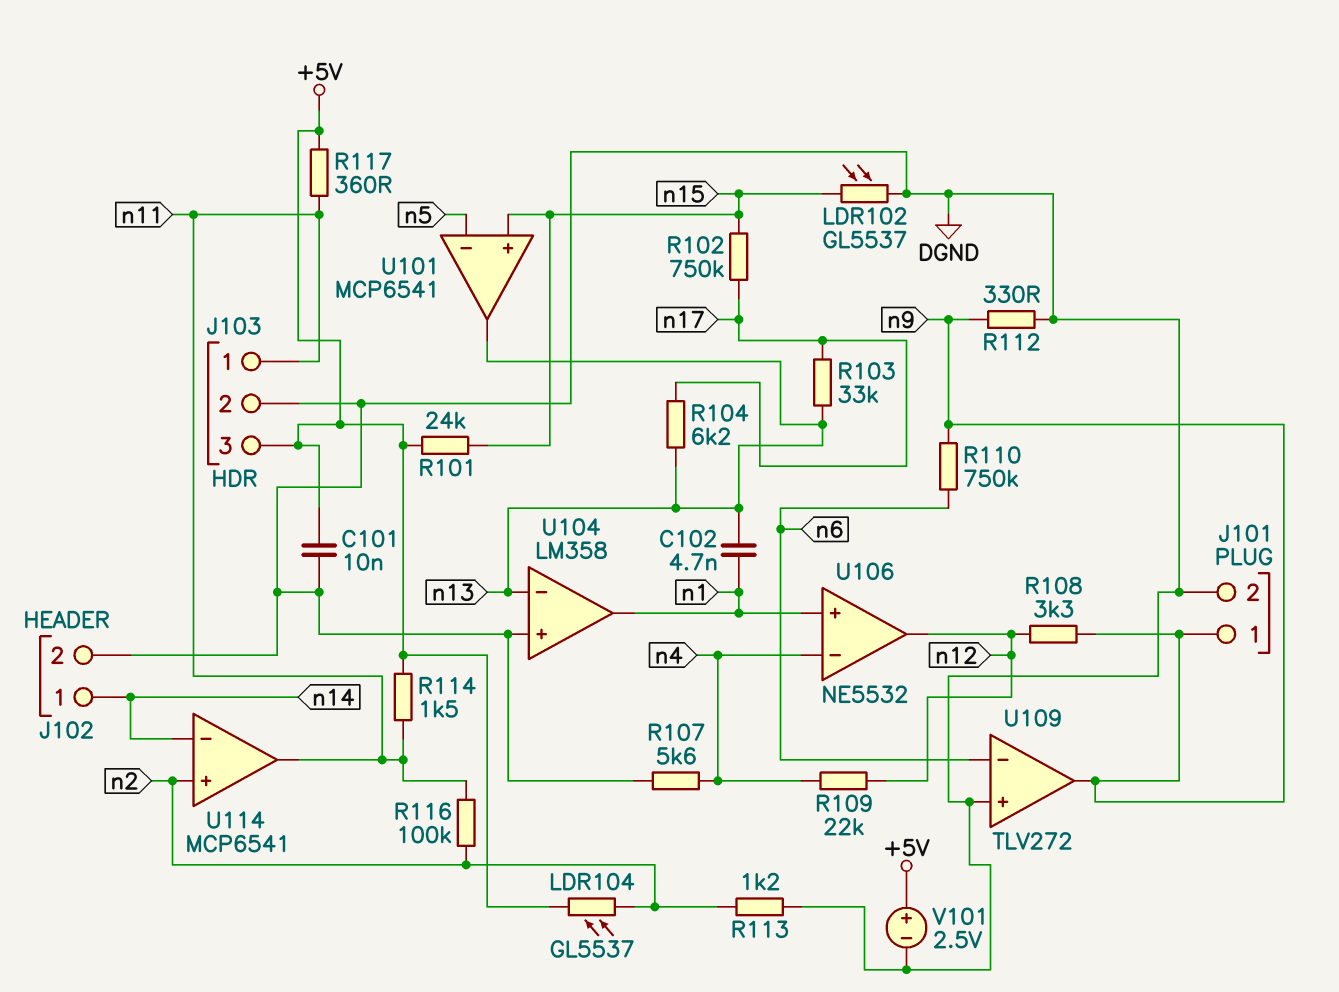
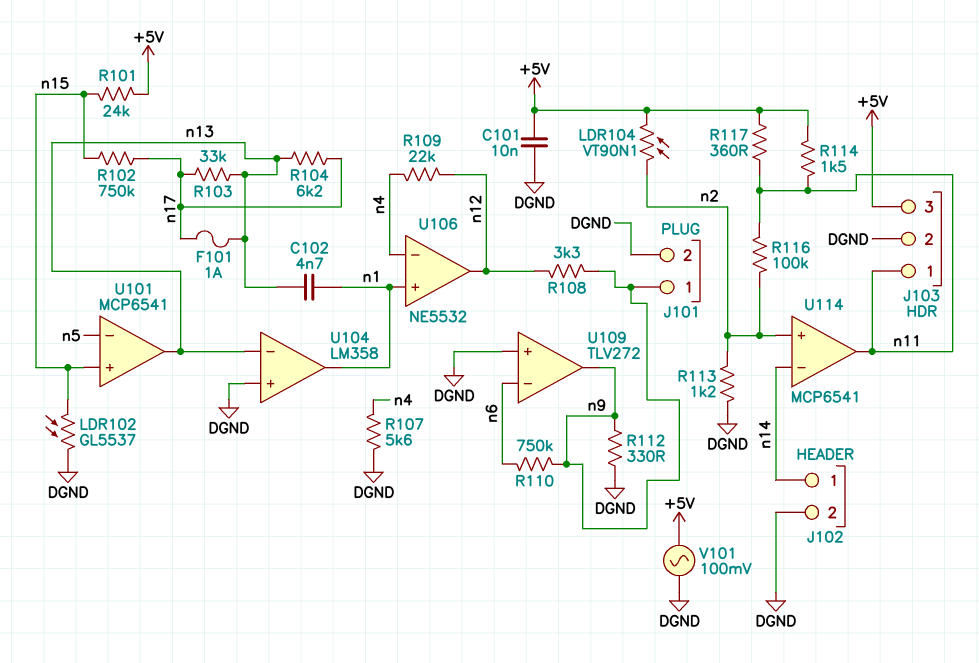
F101: none -> 1A (n13, n17)
LDR104: GL5537 (+5V, n2) -> VT90N1 (+5V, n2)
V101: 2.5V (plus +5V, minus DGND) -> AC 100mV (+5V, DGND)

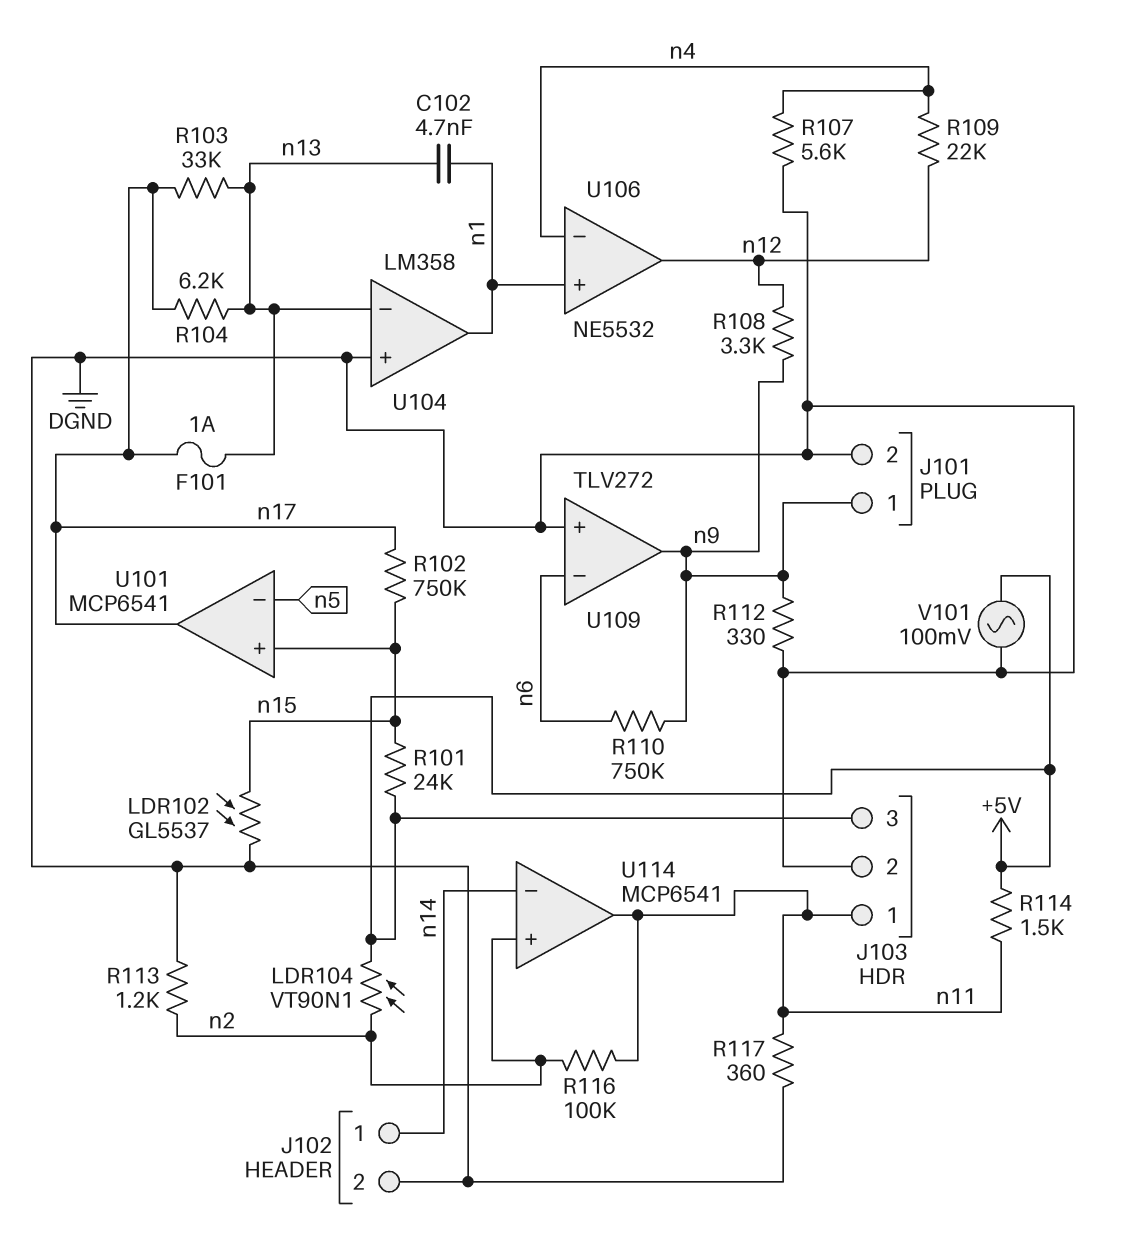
C101: 10nF (+5V, DGND) -> none
R117: 360 (+5V, n11) -> 360 (DGND, n11)
U101 pin out: n13 -> n17

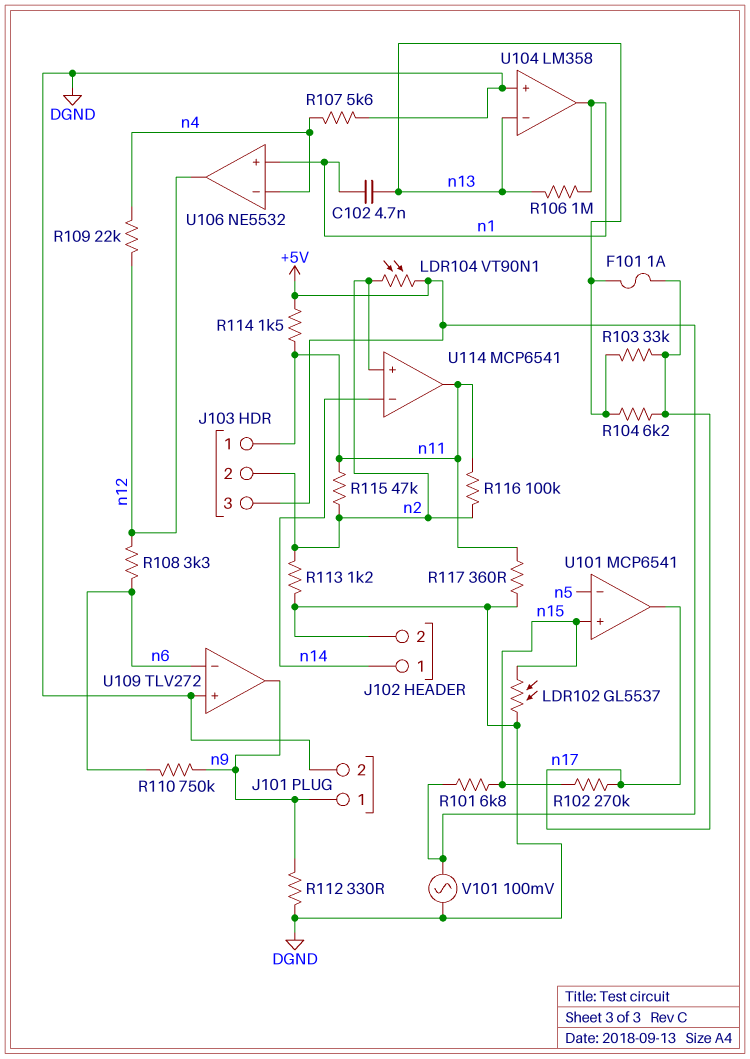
J103 pin 2: DGND -> n2
R101: 24k (+5V, n15) -> 6.8k (+5V, n15)
R102: 750k (n15, n17) -> 270k (n15, n17)
R106: none -> 1M (n1, n13)
R108: 3.3k (n9, n12) -> 3.3k (n6, n12)
R115: none -> 47k (n2, n11)

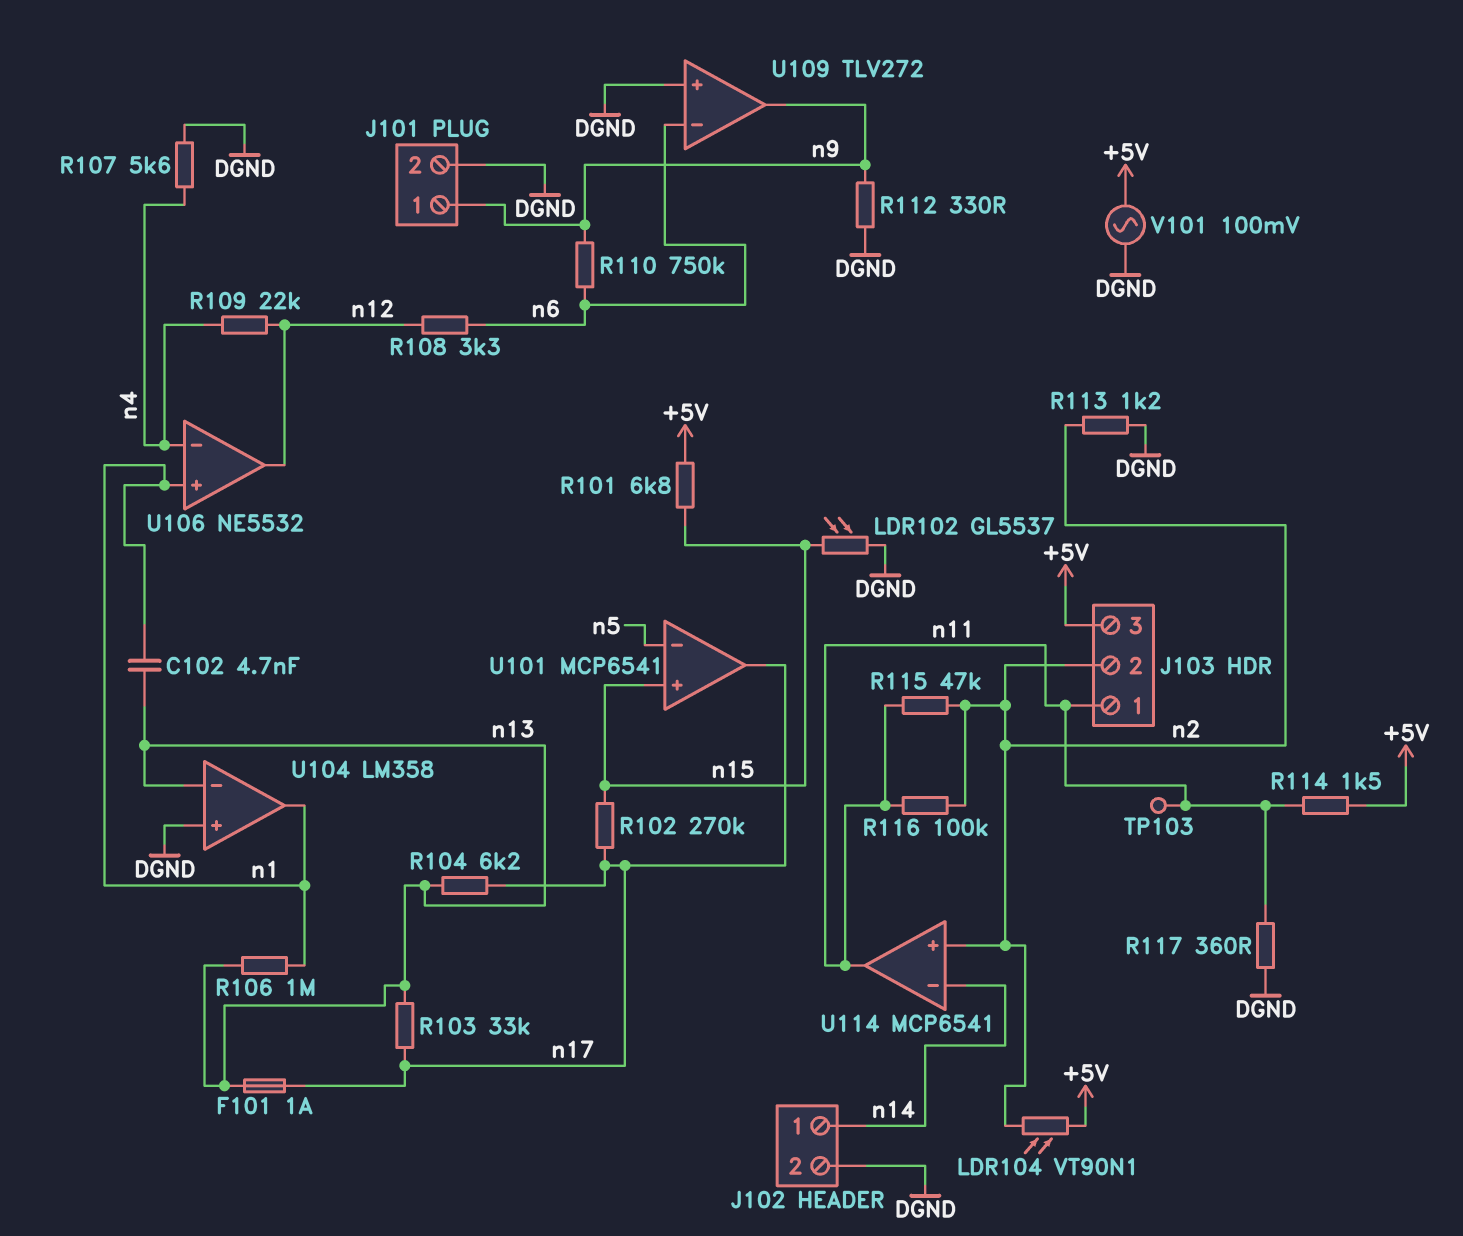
TP103: none -> test point (n11)

